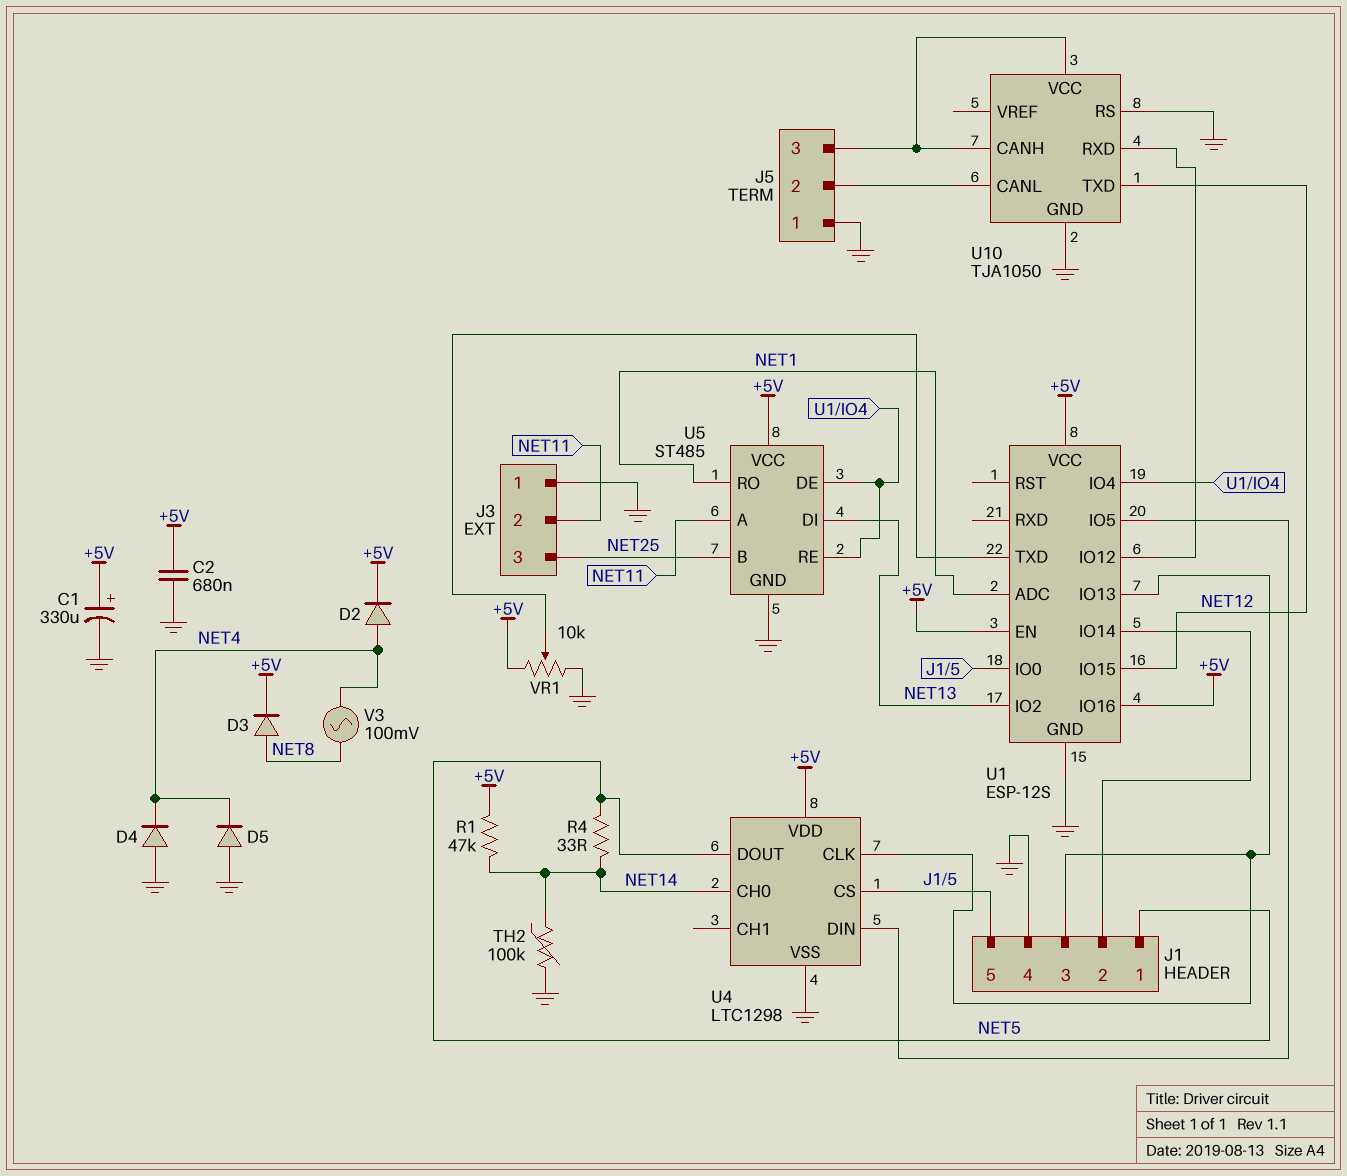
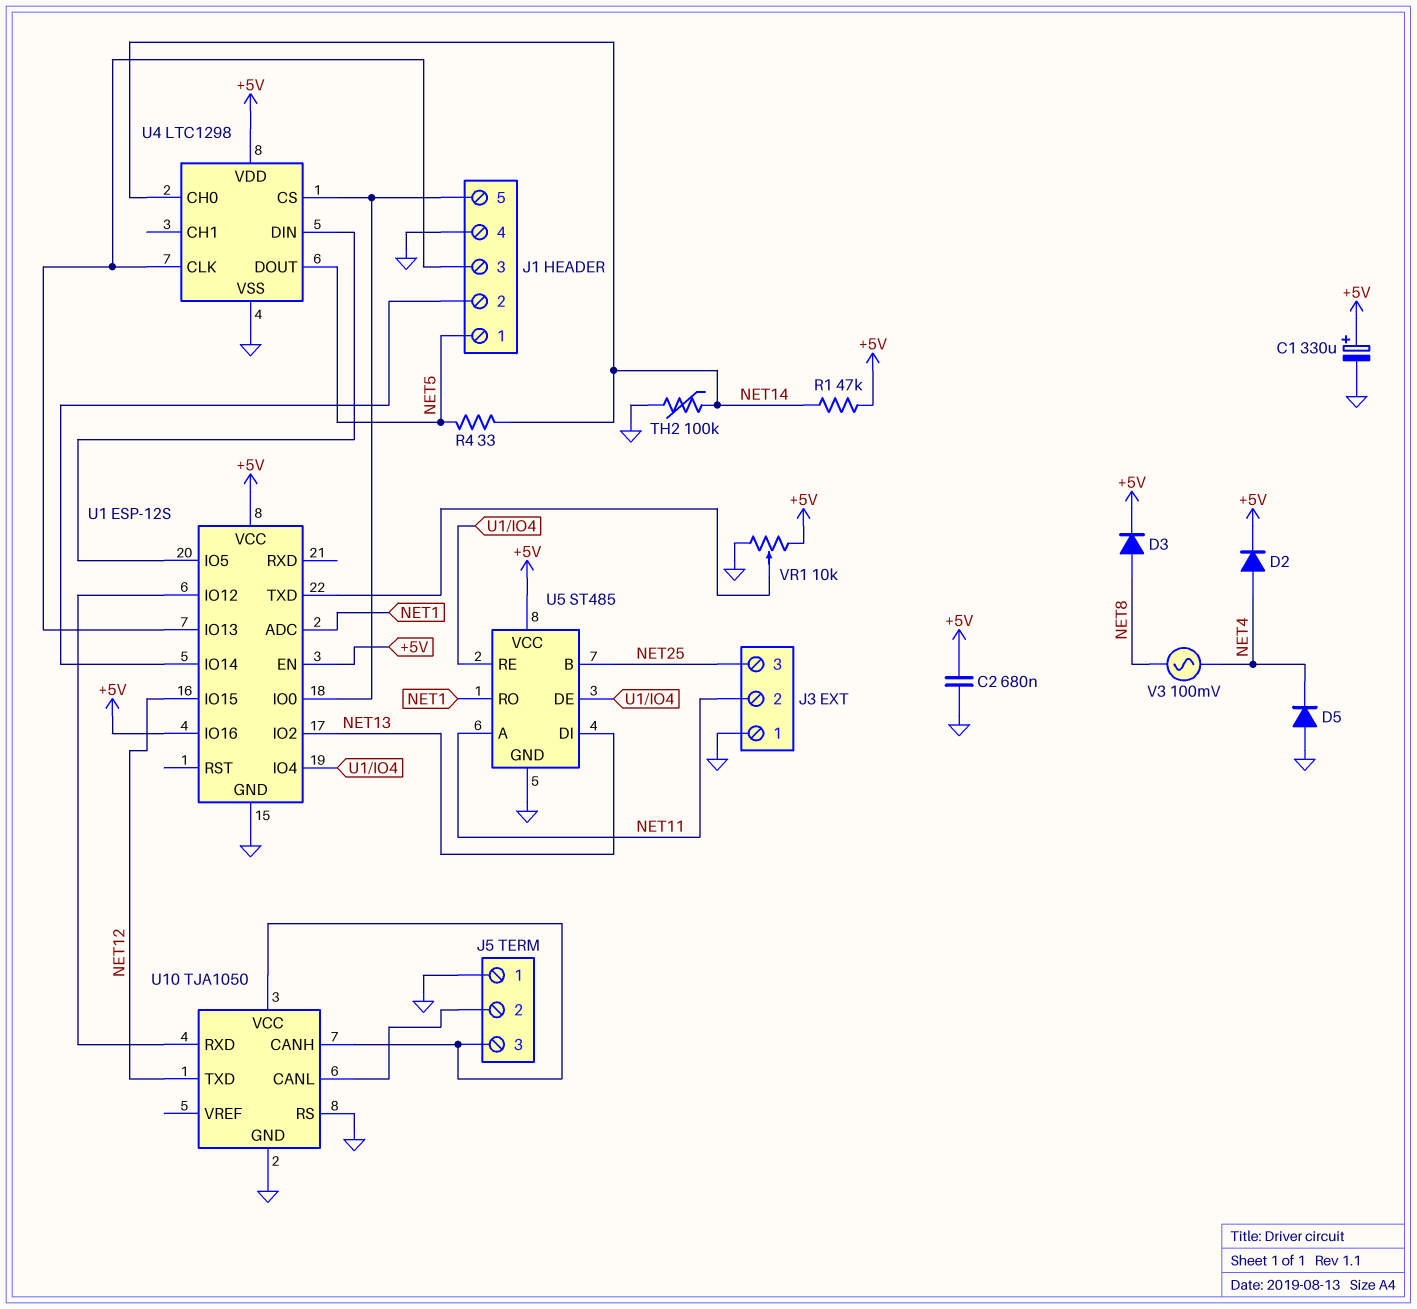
D4: diode (A GND, K NET4) -> none

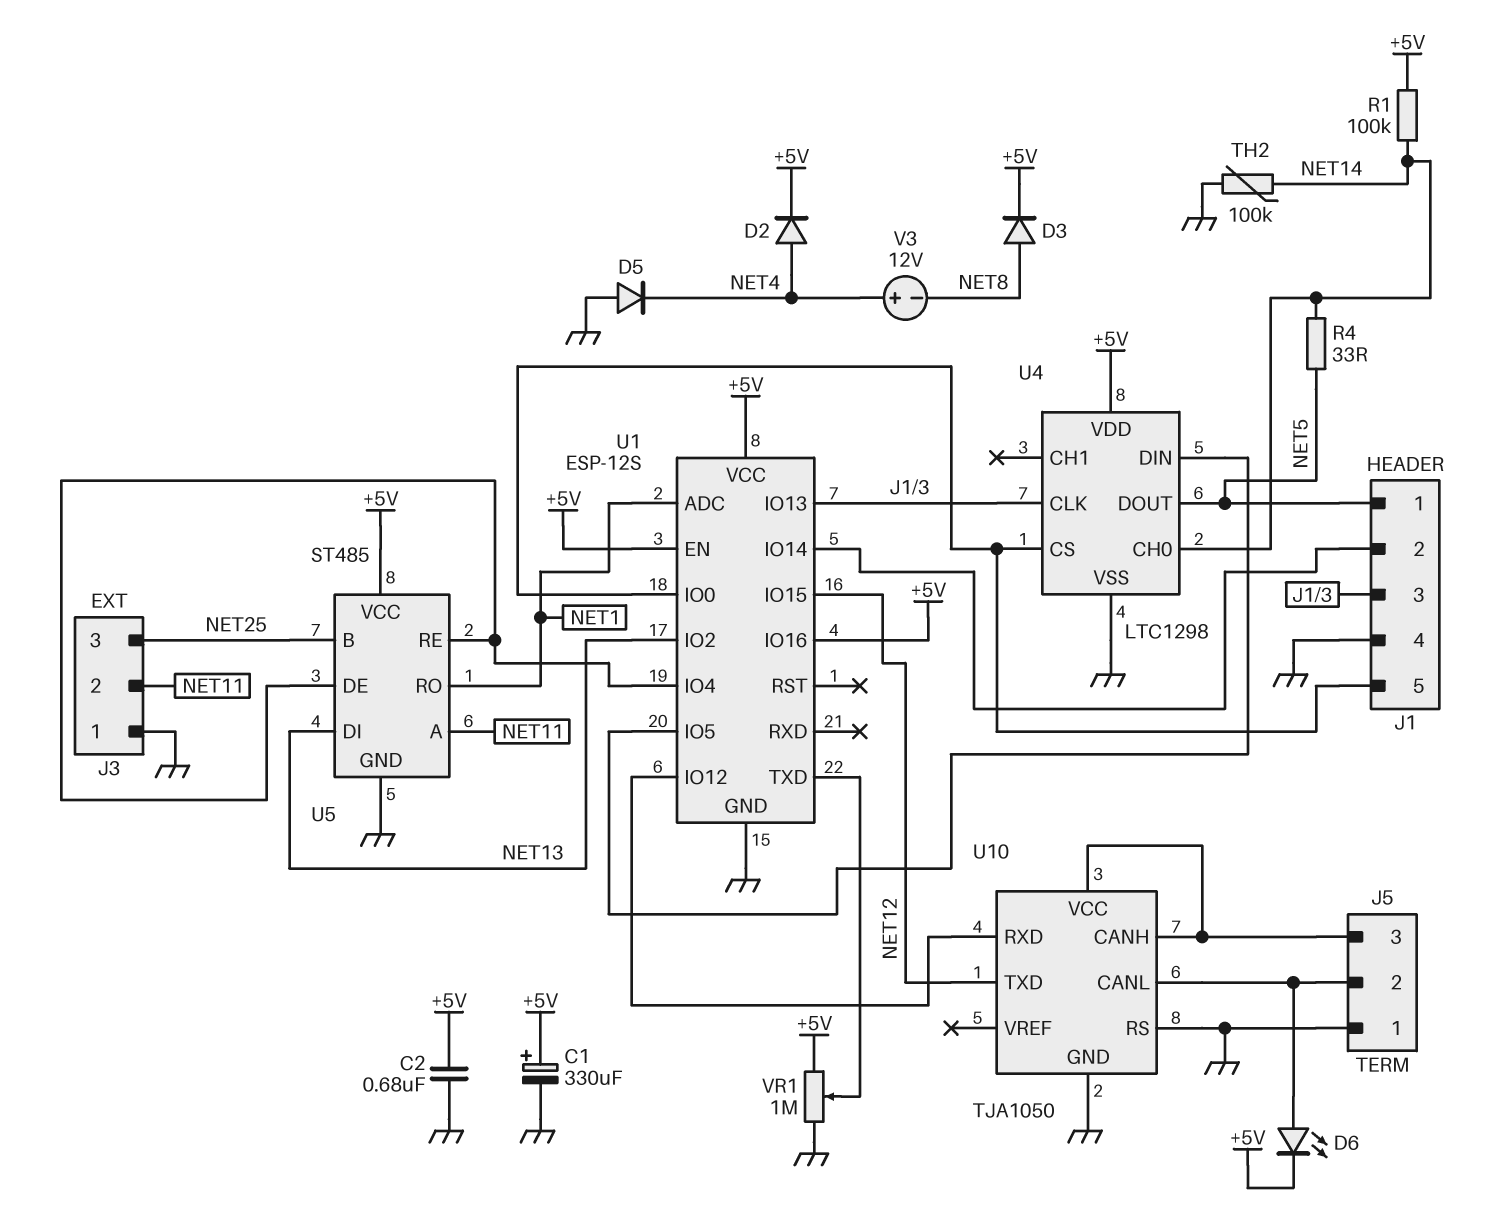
D6: none -> LED (A J5/2, K +5V)
R1: 47k (+5V, NET14) -> 100k (+5V, NET14)
V3: AC 100mV (NET4, NET8) -> 12V (plus NET4, minus NET8)
VR1: 10k (+5V, GND, wiper U1/TXD) -> 1M (+5V, GND, wiper U1/TXD)

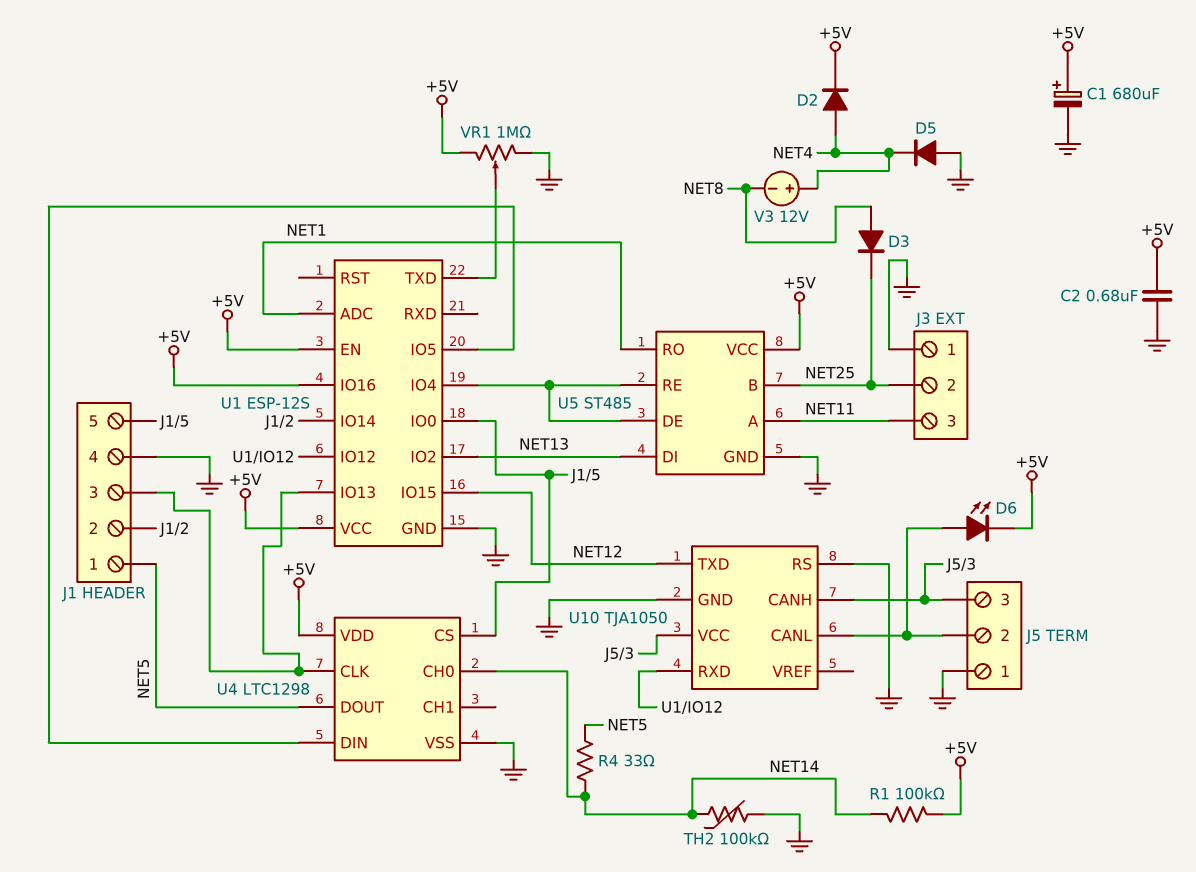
C1: 330uF (plus +5V, minus GND) -> 680uF (plus +5V, minus GND)
D3: diode (A NET8, K +5V) -> diode (A NET8, K NET25)
J3 pin 2: NET11 -> NET25
J3 pin 3: NET25 -> NET11

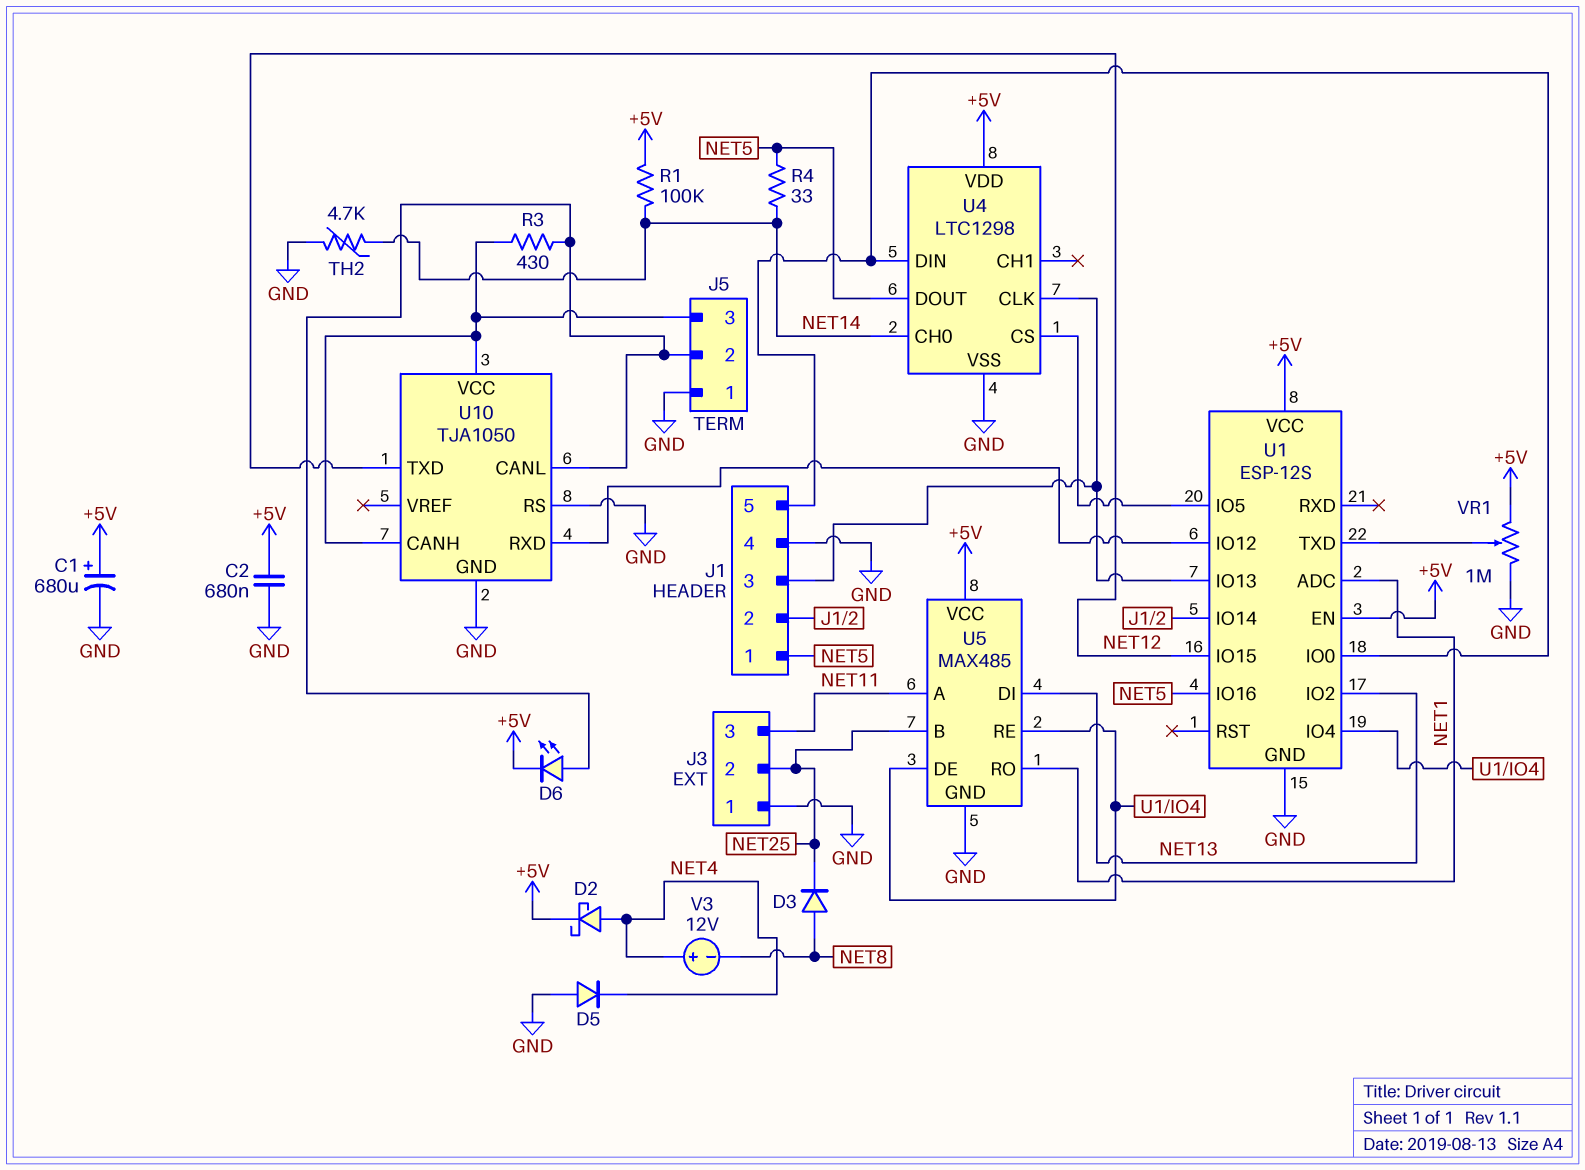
D2: diode (A NET4, K +5V) -> schottky (A NET4, K +5V)
R3: none -> 430 (J5/2, J5/3)
TH2: 100k (GND, NET14) -> 4.7k (GND, NET14)
U1 pin IO16: +5V -> NET5
U4 pin CS: J1/5 -> U1/IO5
U4 pin DIN: U1/IO5 -> J1/5
U5: ST485 -> MAX485

